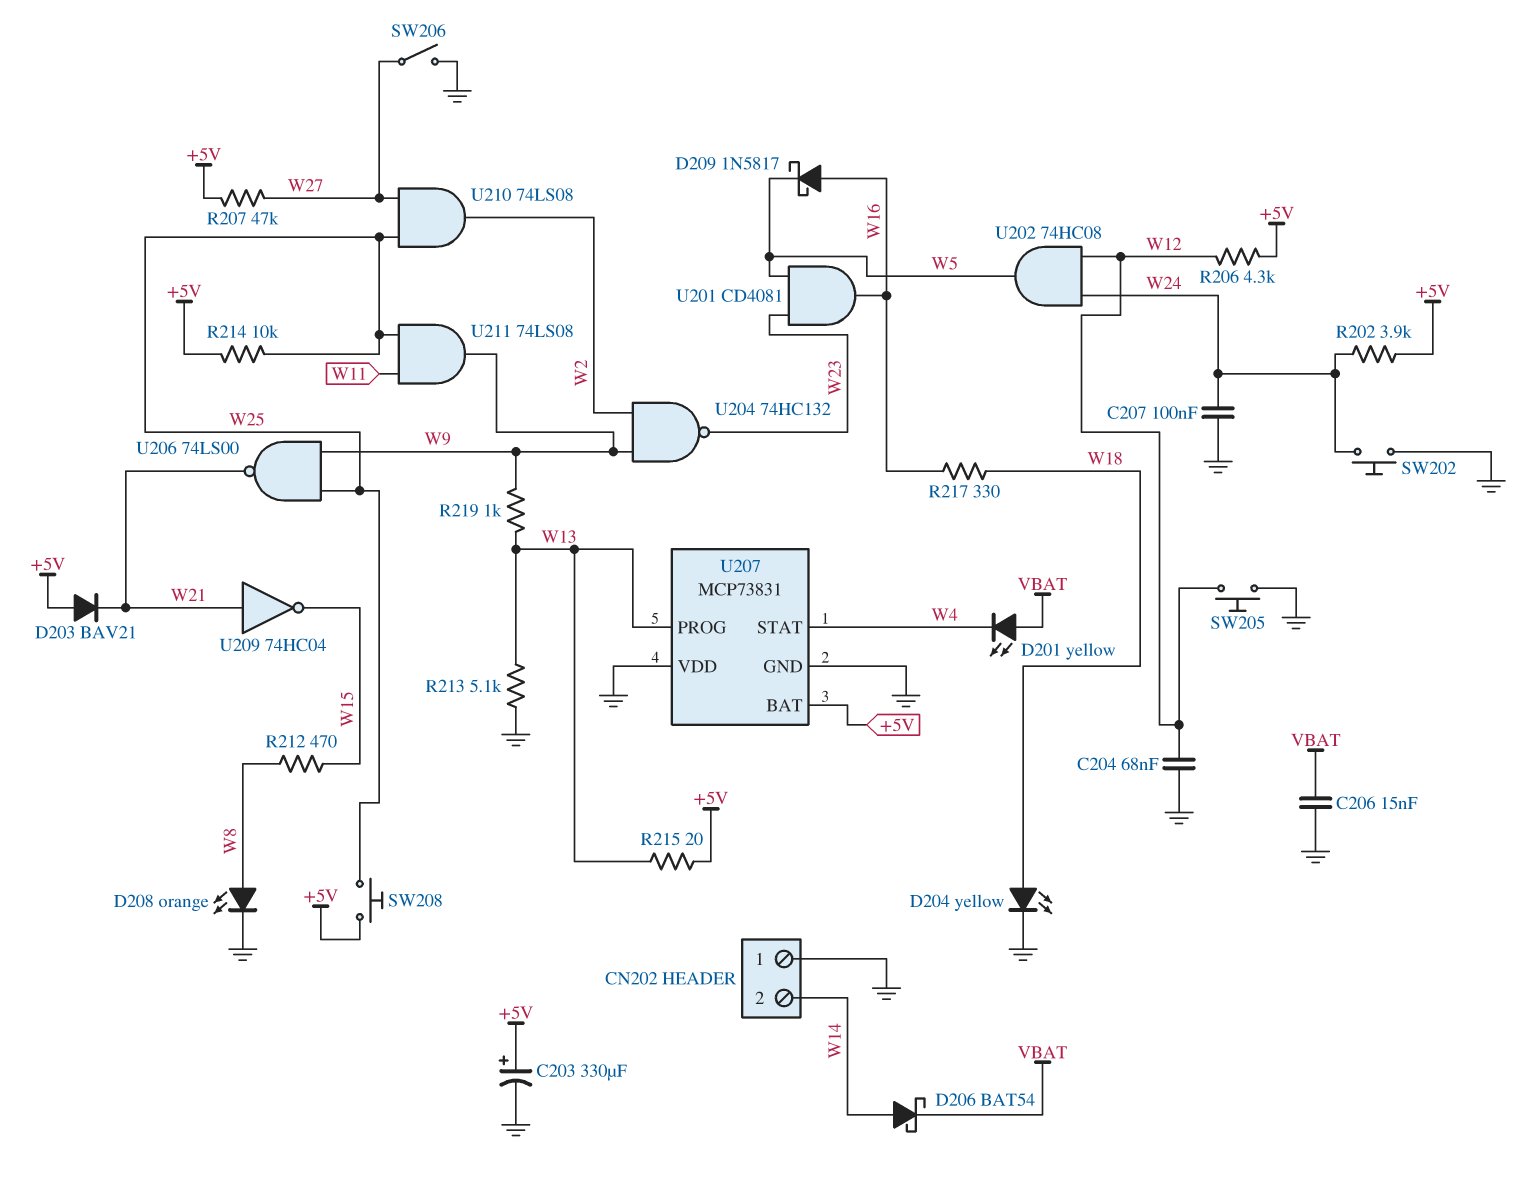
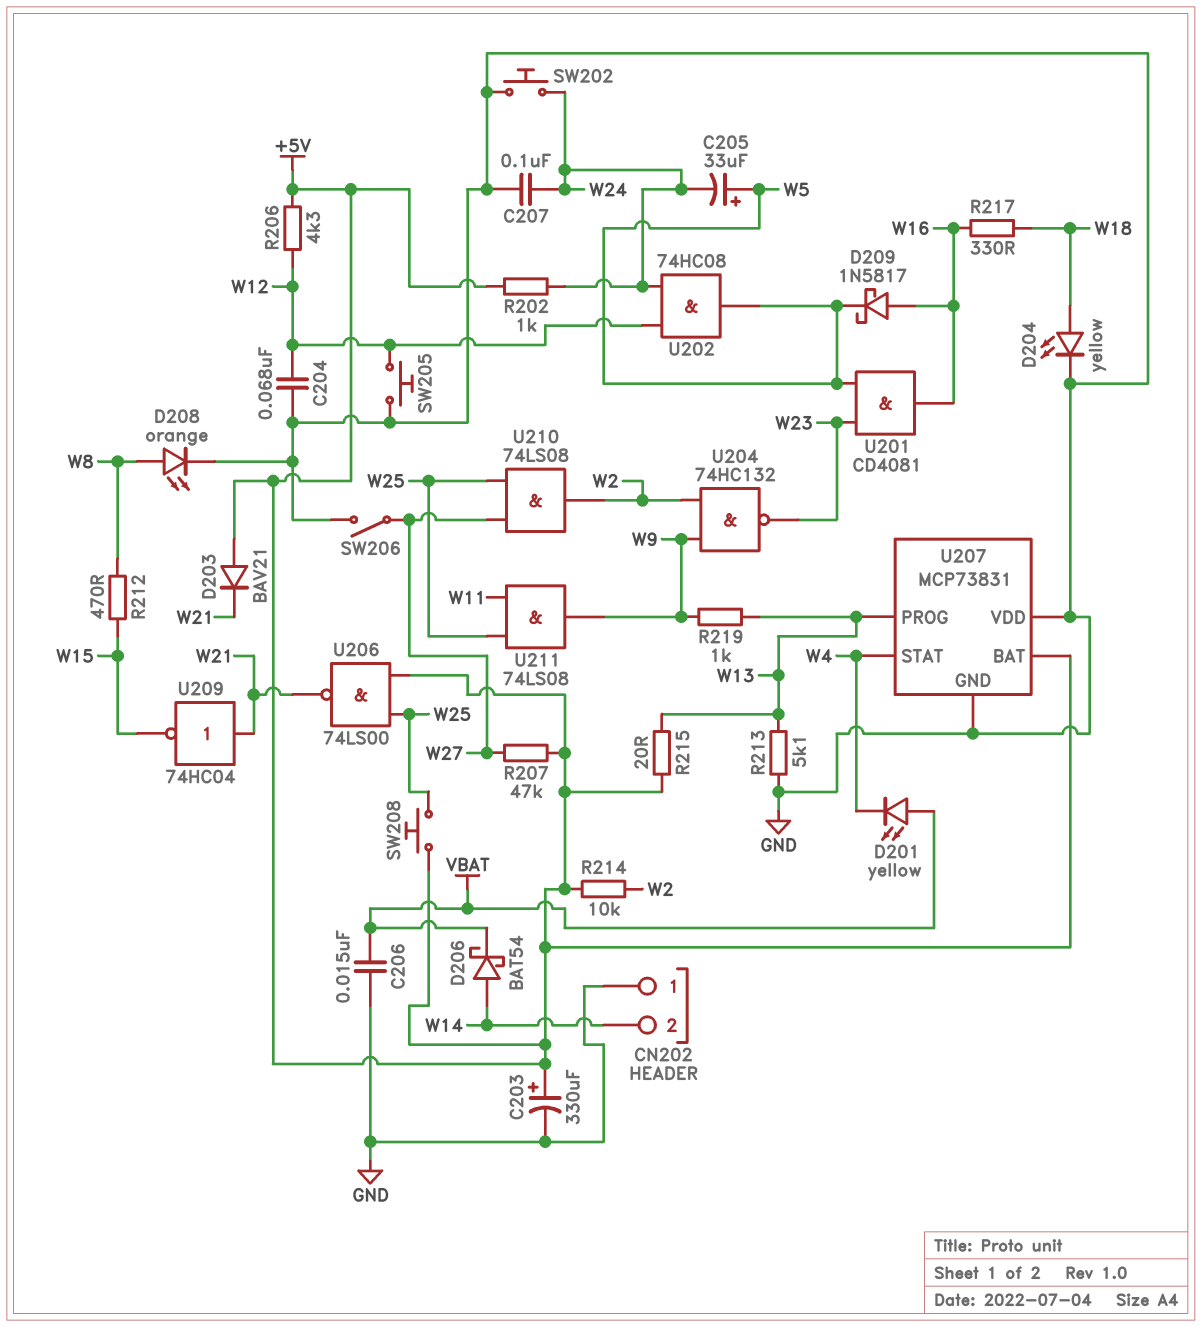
C205: none -> 33uF (plus W5, minus W24)
R202: 3.9k (+5V, W24) -> 1k (+5V, W24)
R214: 10k (+5V, W25) -> 10k (+5V, W2)
U206: NAND 74LS00 (in W9, in W25, out W21) -> NAND 74LS00 (in +5V, in W25, out W21)

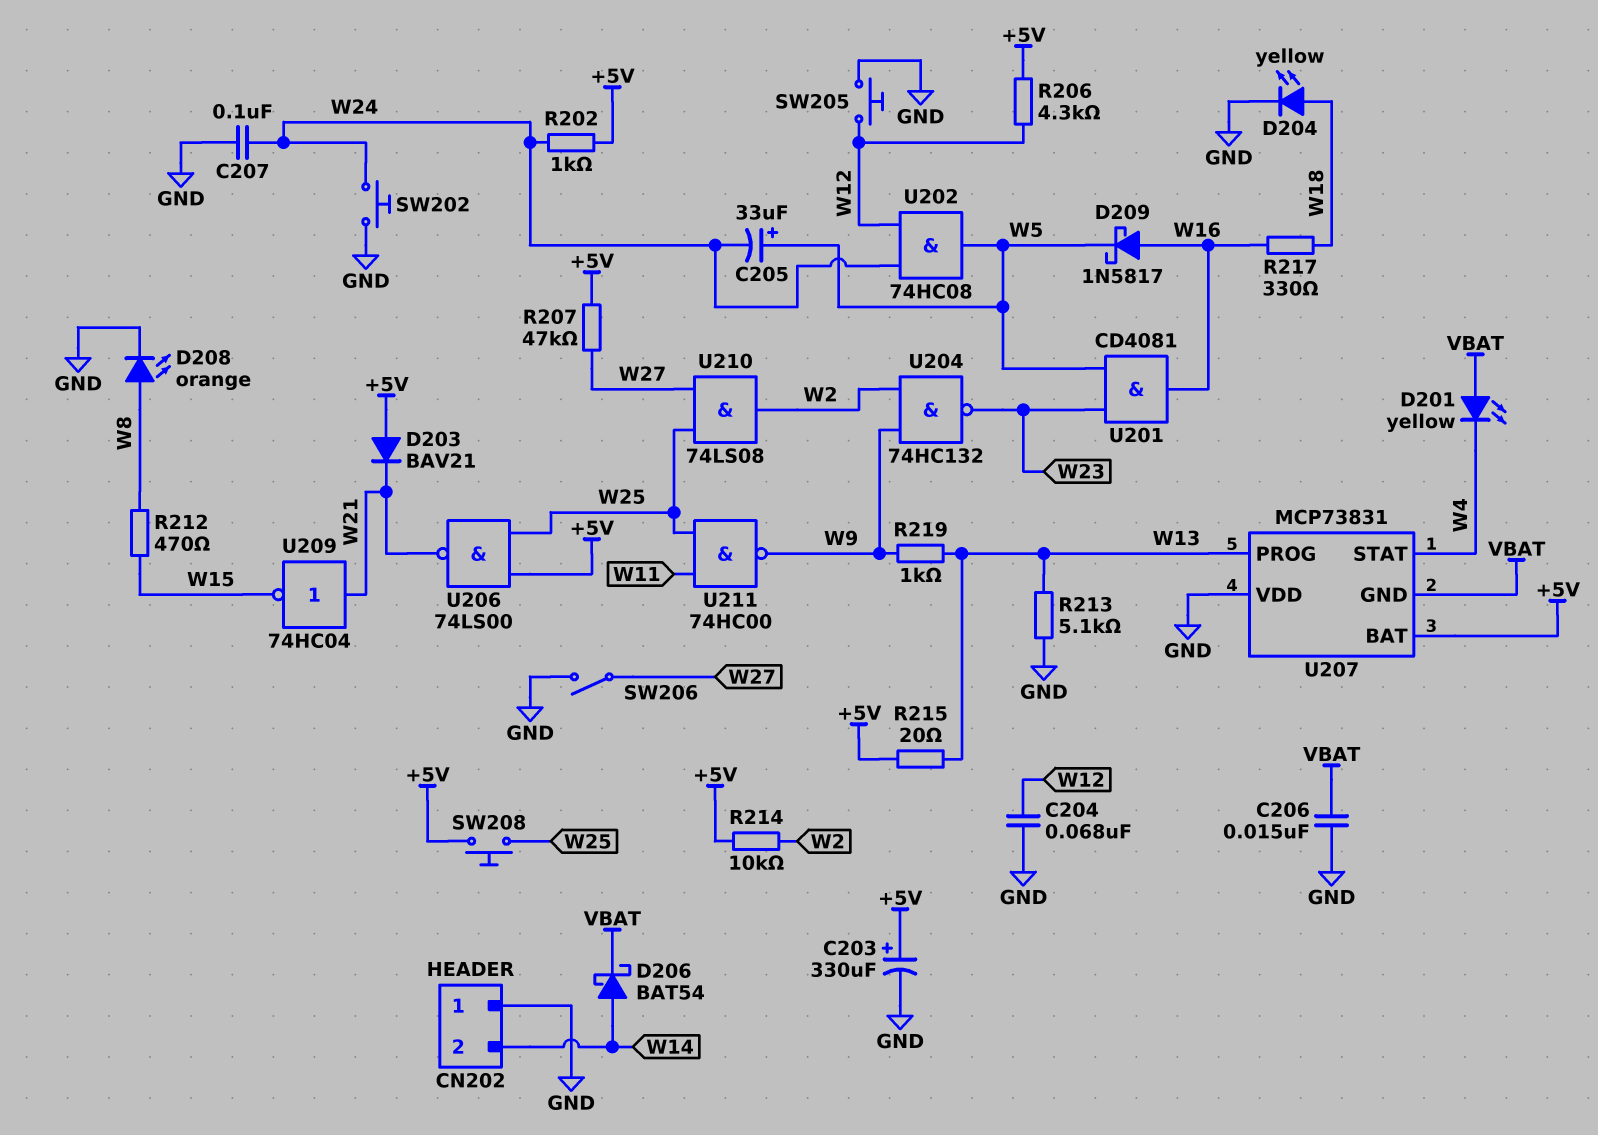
U207 pin GND: GND -> VBAT
U211: AND 74LS08 (in W11, in W25, out W9) -> NAND 74HC00 (in W11, in W25, out W9)

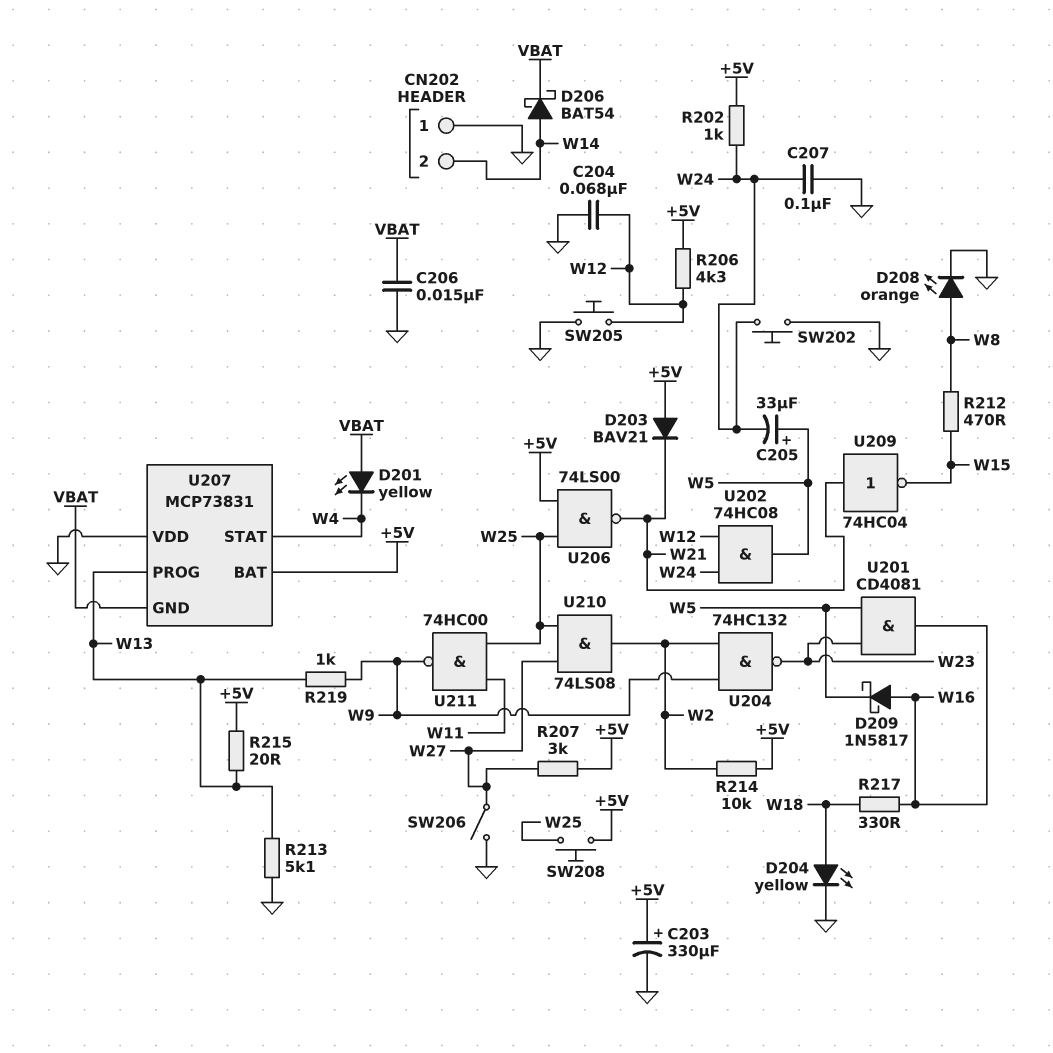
R207: 47k (+5V, W27) -> 3k (+5V, W27)

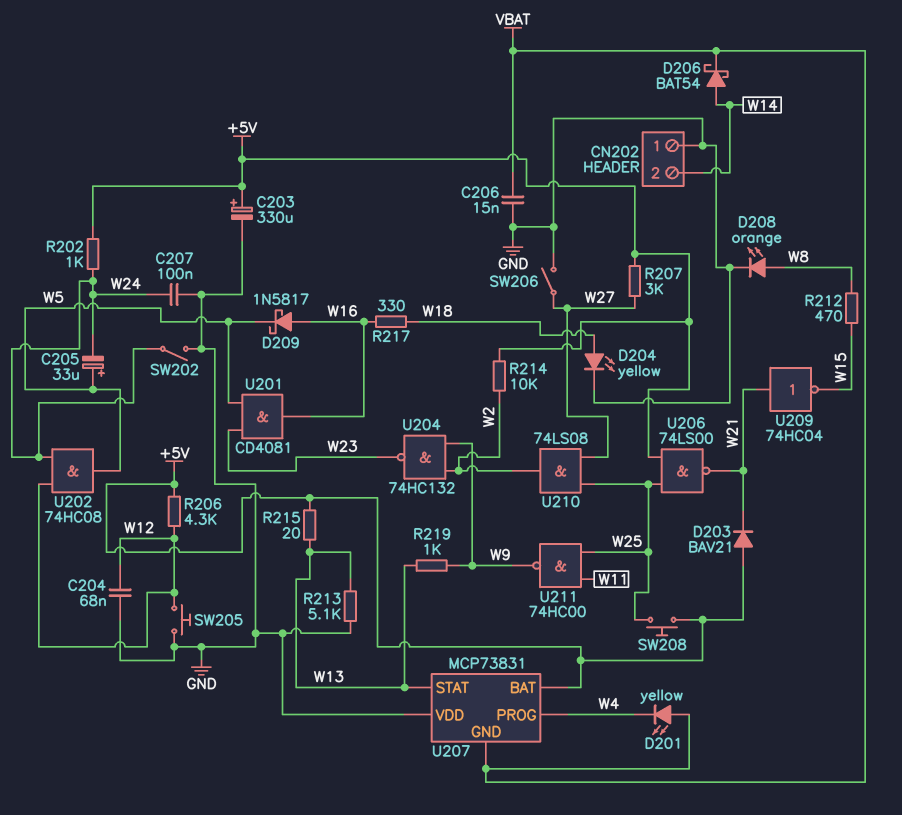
SW202: button (GND, W24) -> switch (GND, W24)
U207 pin PROG: W13 -> W4
U207 pin STAT: W4 -> W13

